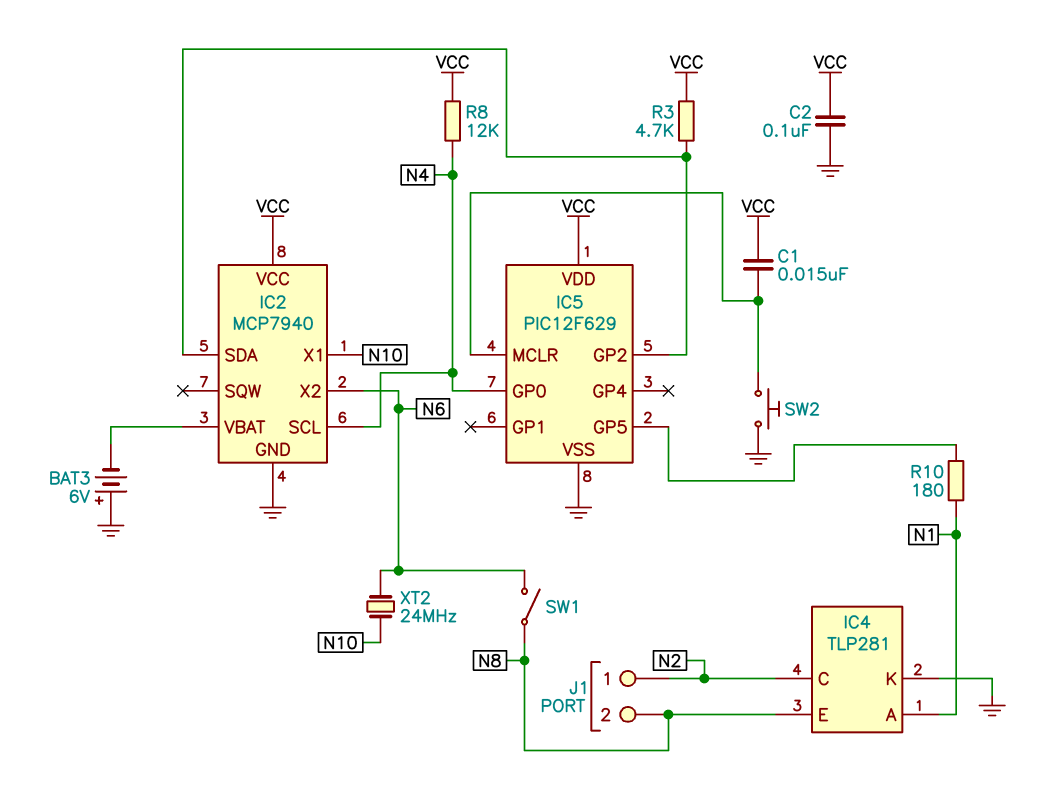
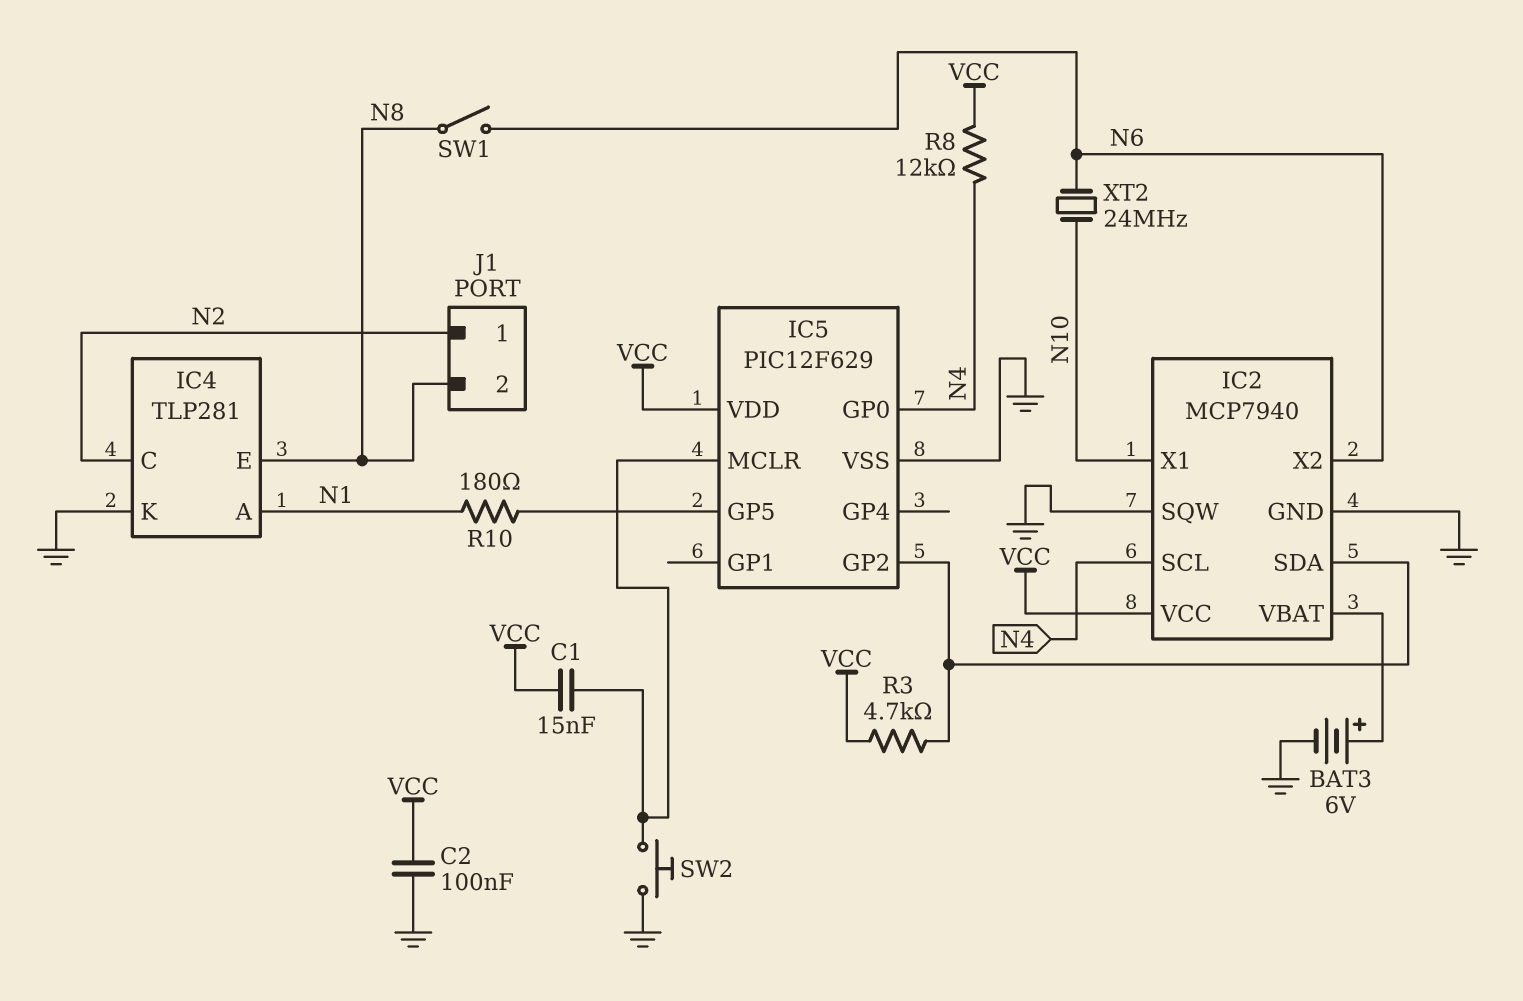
BAT3: 6V (plus GND, minus IC2/VBAT) -> 6V (plus IC2/VBAT, minus GND)
IC2 pin SQW: none -> GND

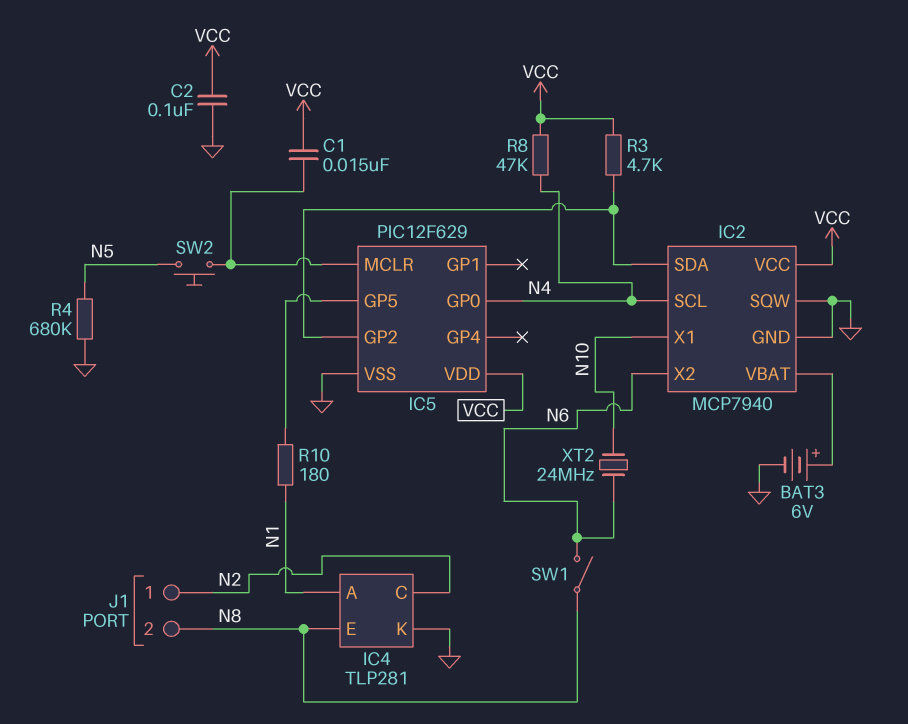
R4: none -> 680k (GND, N5)
R8: 12k (N4, VCC) -> 47k (N4, VCC)
SW2: button (GND, IC5/MCLR) -> button (IC5/MCLR, N5)

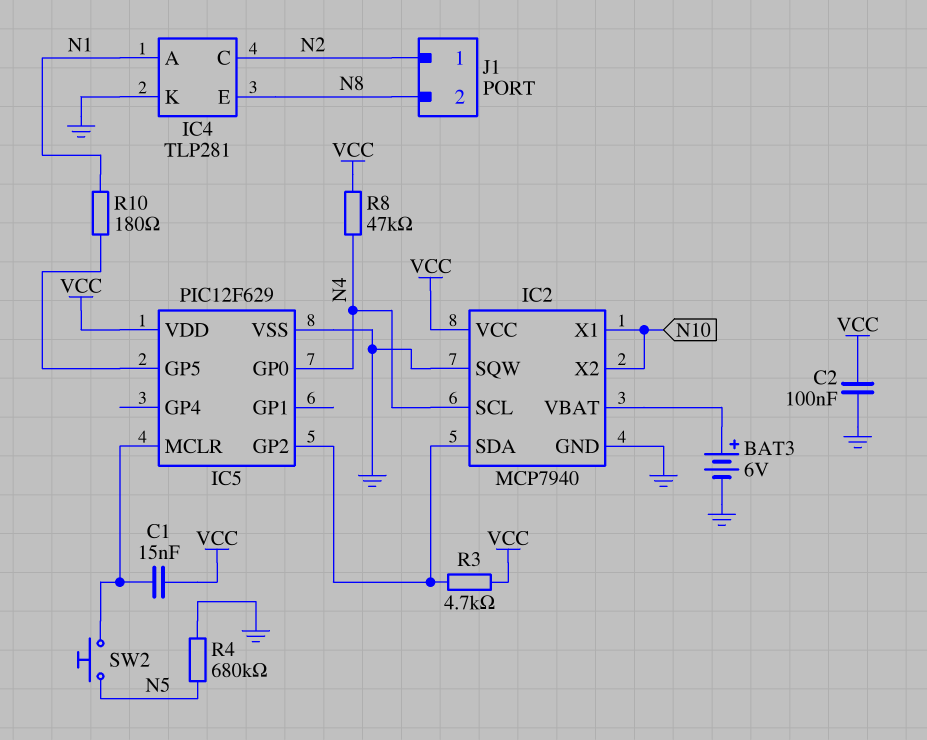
IC2 pin X2: N6 -> N10
SW1: switch (N6, N8) -> none
XT2: 24MHz (N6, N10) -> none

